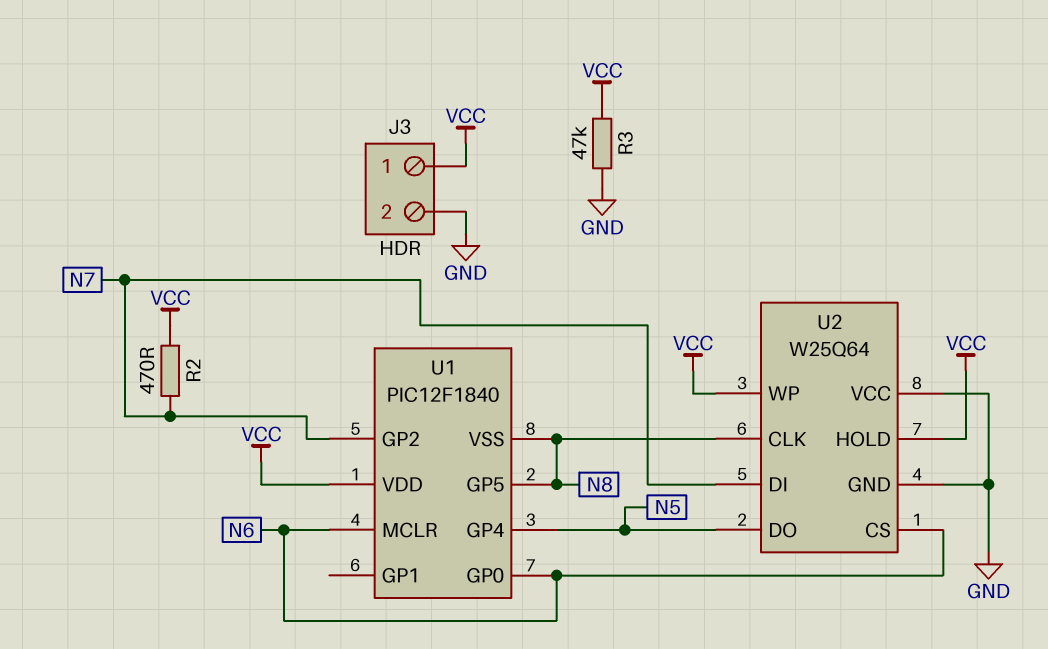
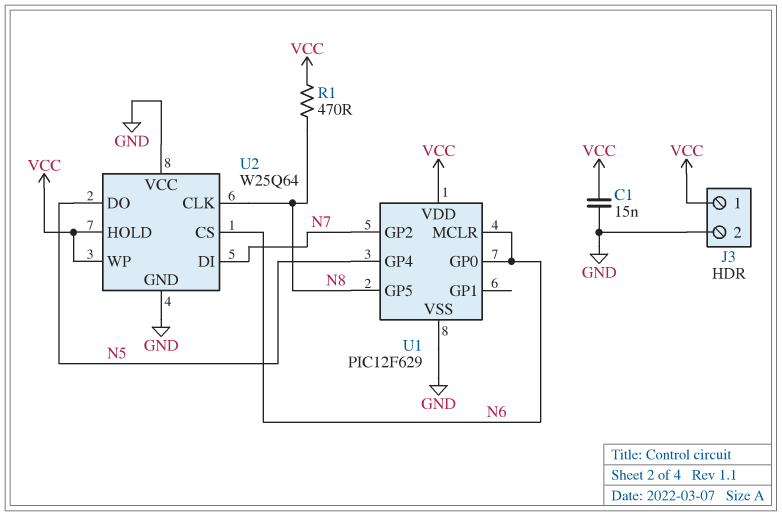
C1: none -> 15nF (GND, VCC)
R1: none -> 470 (N8, VCC)
R2: 470 (N7, VCC) -> none
R3: 47k (GND, VCC) -> none
U1: PIC12F1840 -> PIC12F629
U1 pin VSS: N8 -> GND

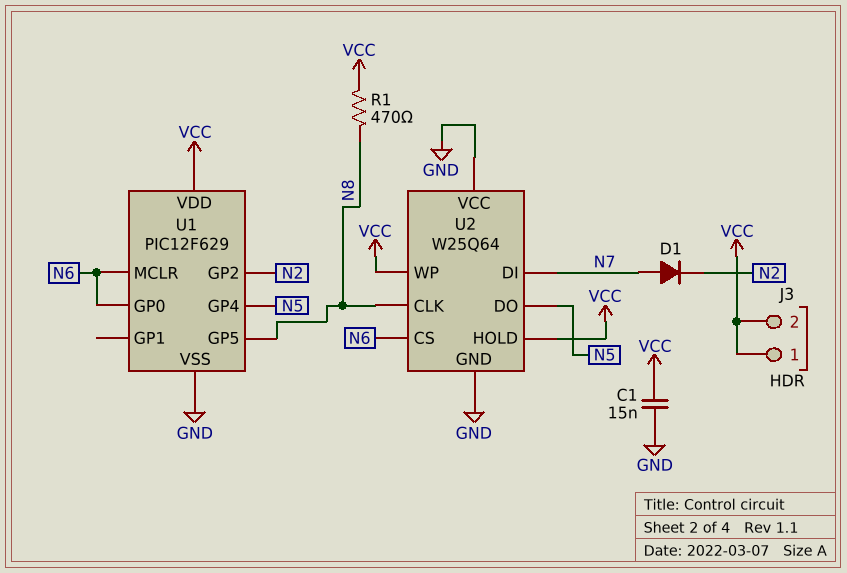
D1: none -> diode (A N7, K N2)
J3 pin 2: GND -> VCC
U1 pin GP2: N7 -> N2

